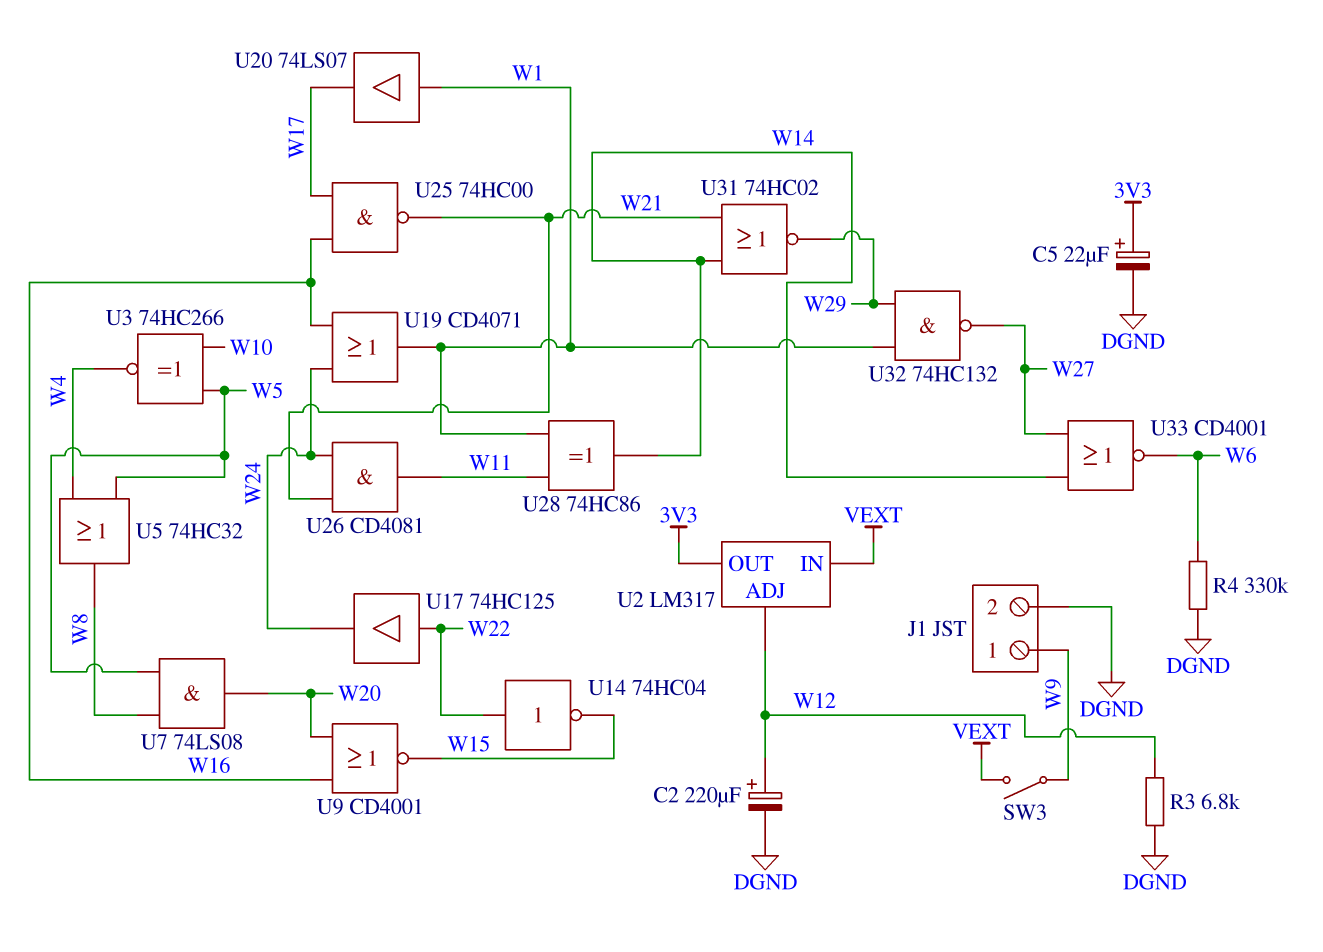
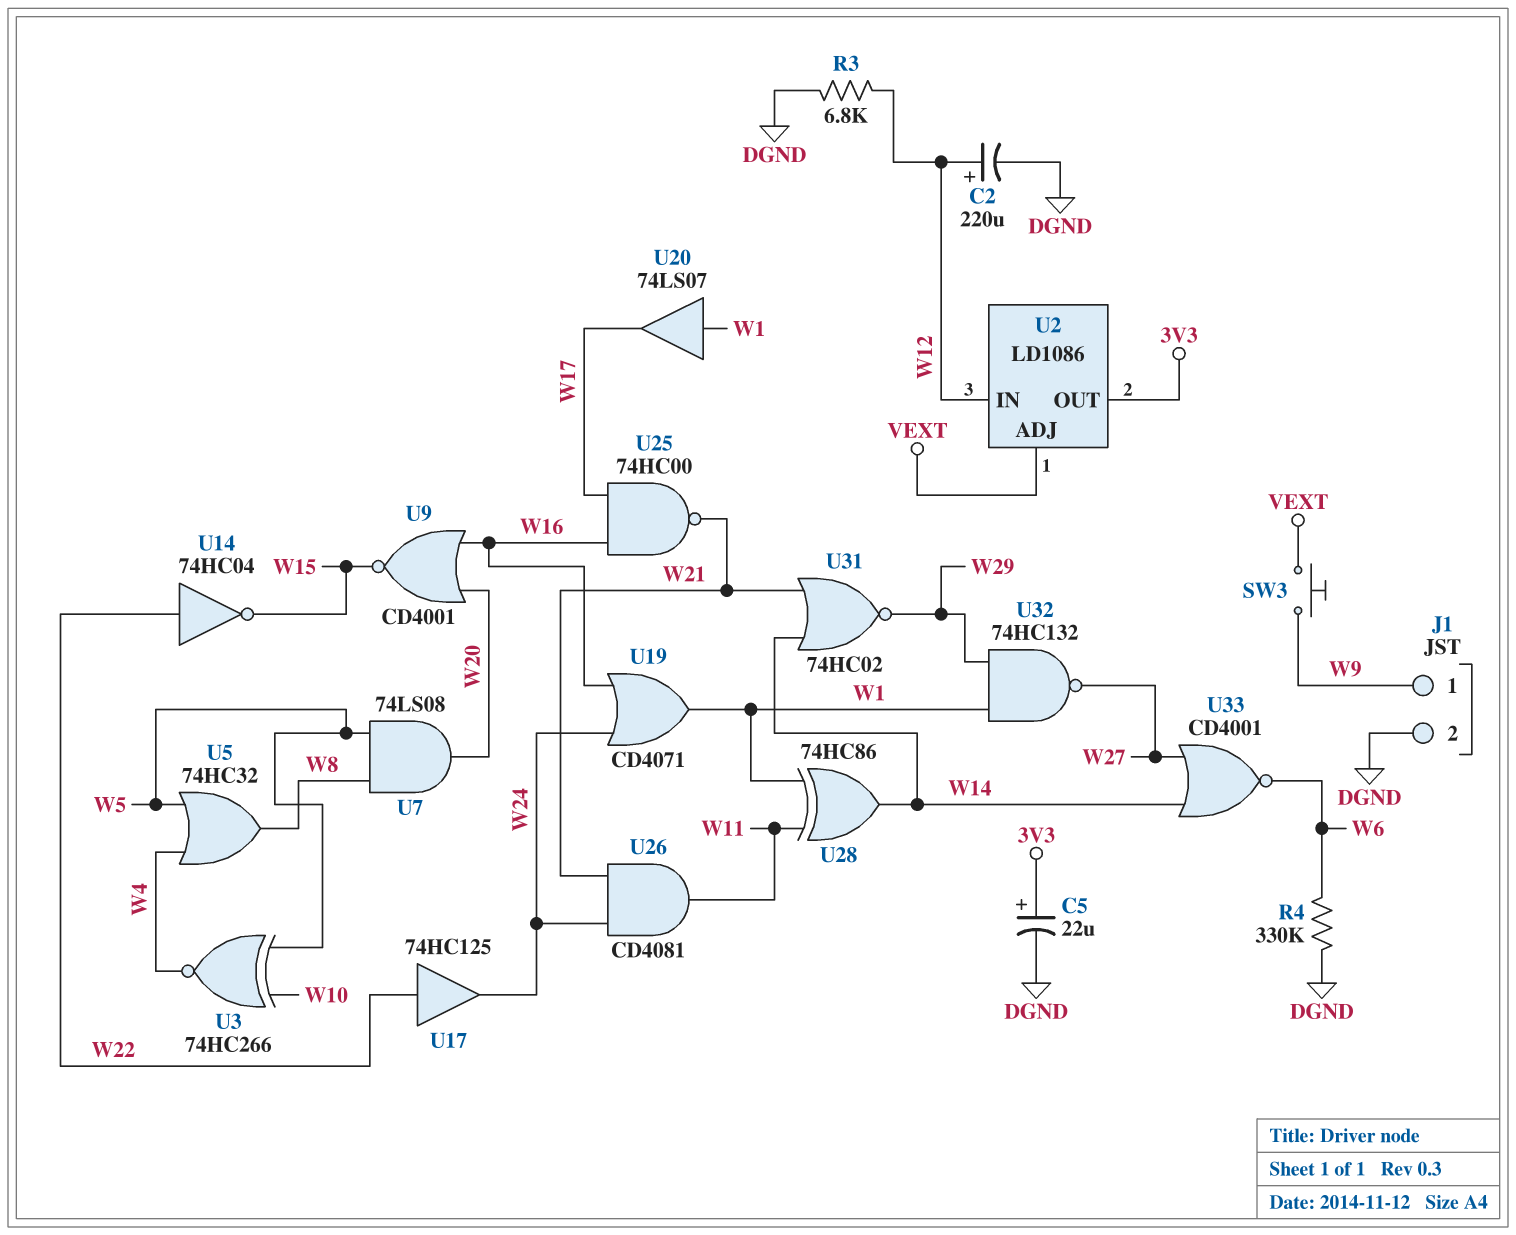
SW3: switch (VEXT, W9) -> button (VEXT, W9)
U2: LM317 -> LD1086
U2 pin ADJ: W12 -> VEXT
U2 pin IN: VEXT -> W12

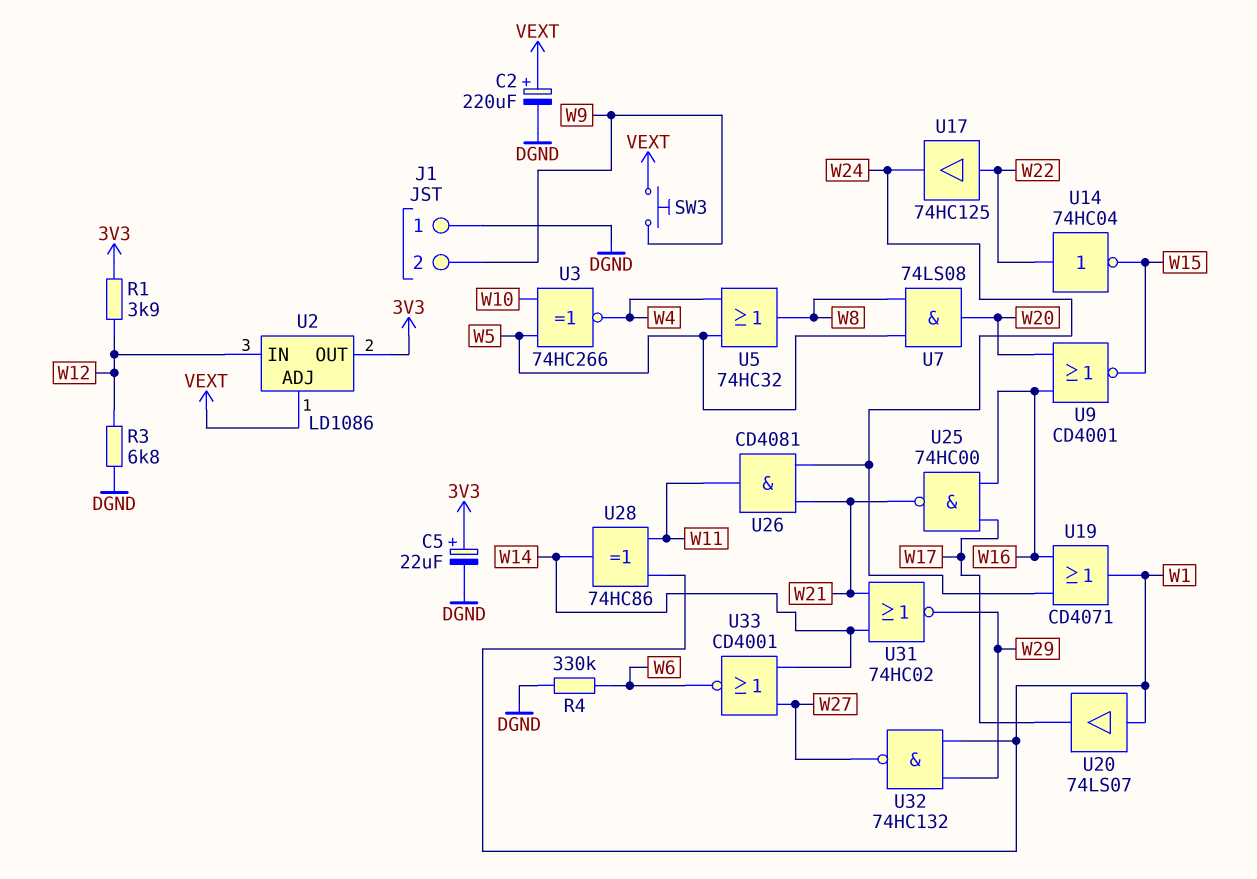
C2: 220uF (plus W12, minus DGND) -> 220uF (plus VEXT, minus DGND)
J1 pin 1: W9 -> DGND
J1 pin 2: DGND -> W9
R1: none -> 3.9k (3V3, W12)

